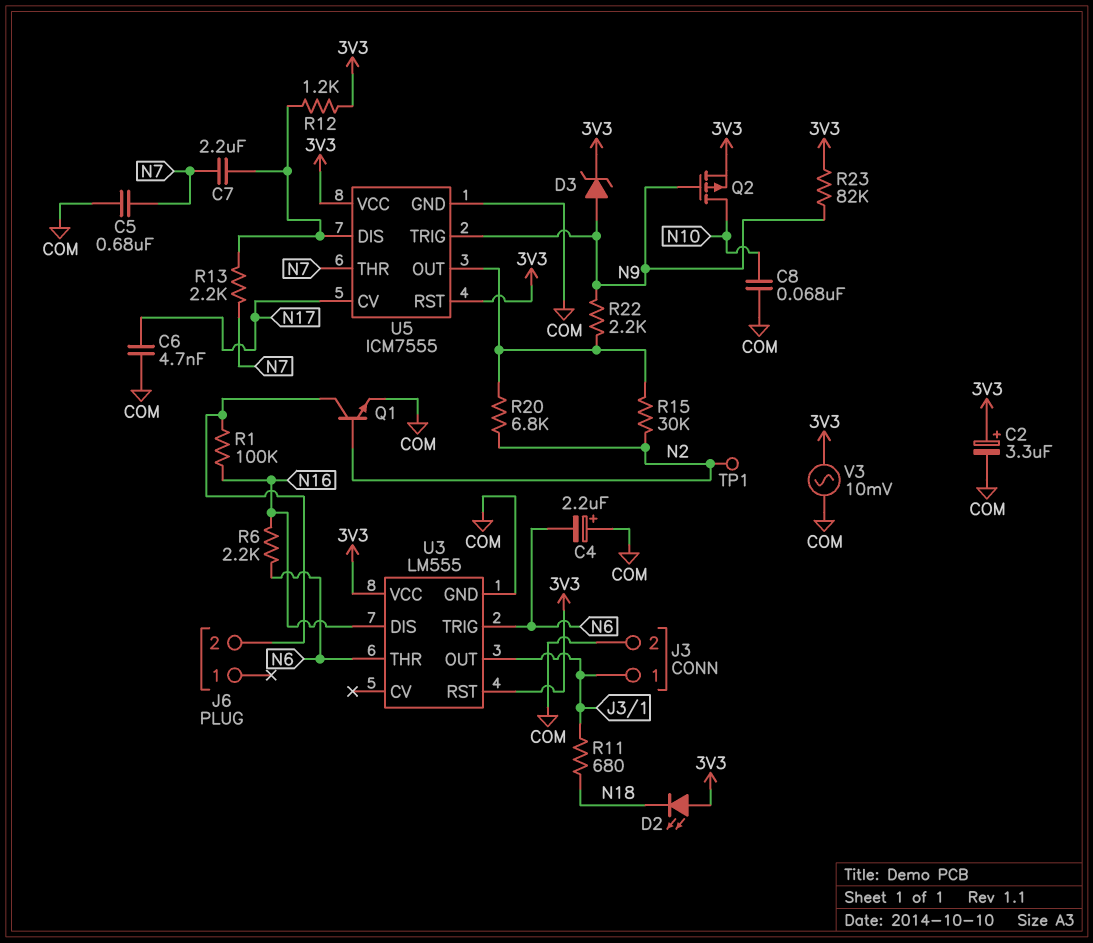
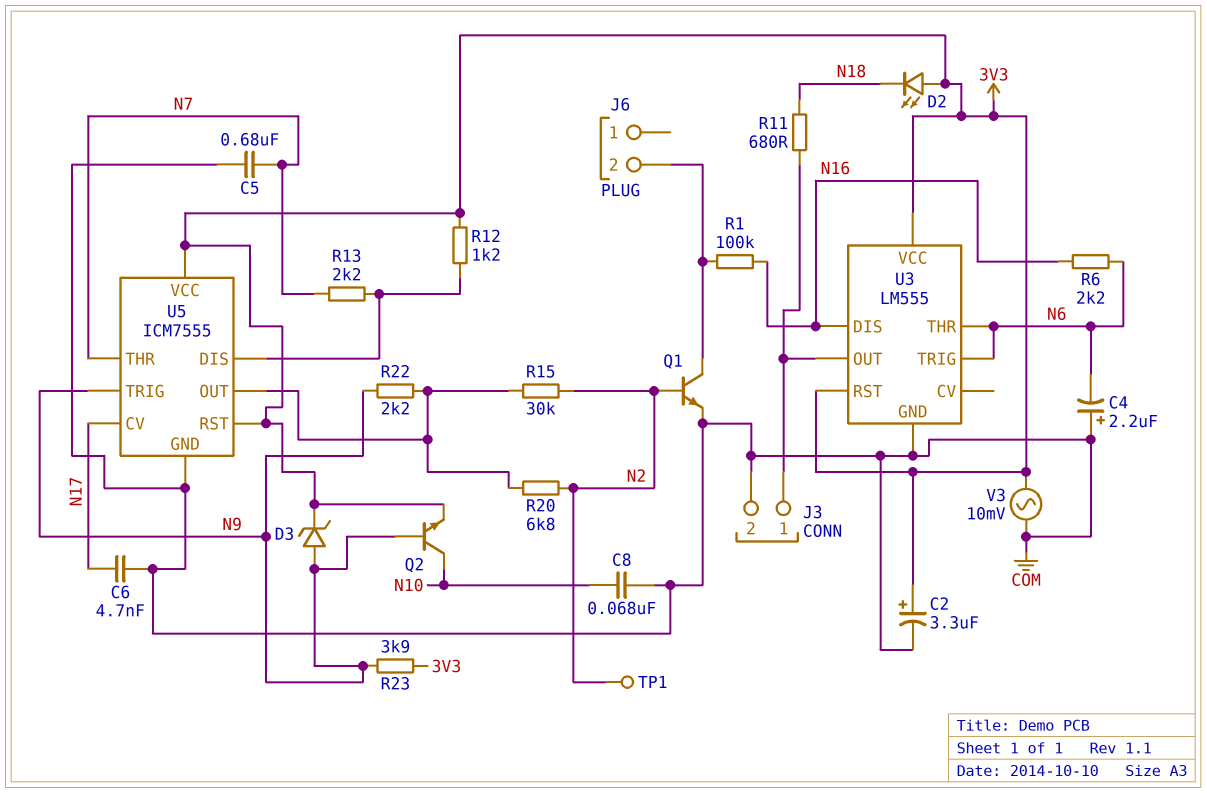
C7: 2.2uF (N7, U5/DIS) -> none
Q2: PMOS (G N9, D N10, S 3V3) -> NPN (B N9, C N10, E 3V3)
R23: 82k (3V3, N9) -> 3.9k (3V3, N9)

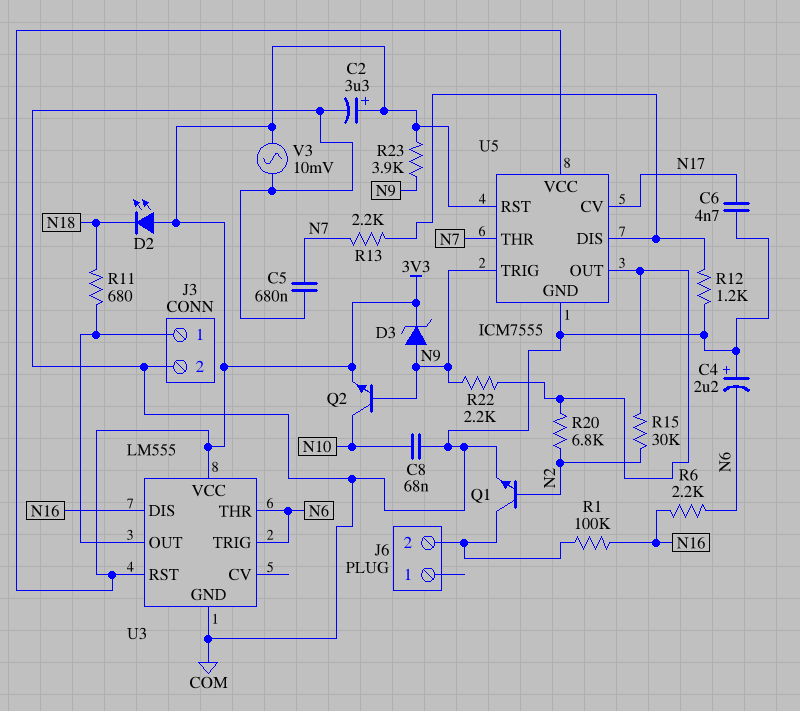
R12: 1.2k (3V3, U5/DIS) -> 1.2k (COM, U5/DIS)
TP1: test point (N2) -> none

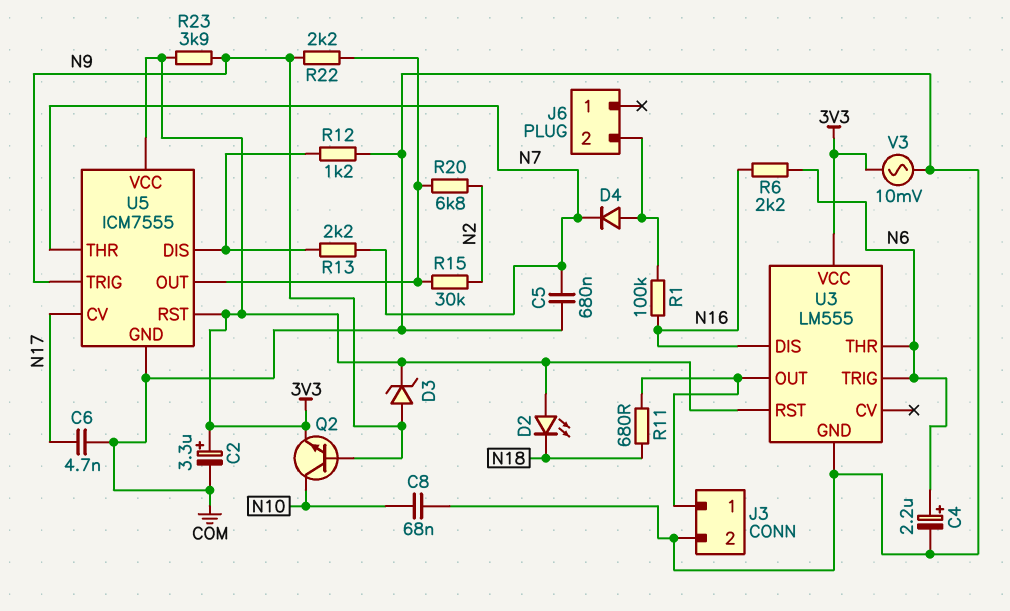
C4: 2.2uF (plus COM, minus N6) -> 2.2uF (plus N6, minus COM)
D4: none -> diode (A J6/2, K N7)
Q1: NPN (B N2, C J6/2, E COM) -> none

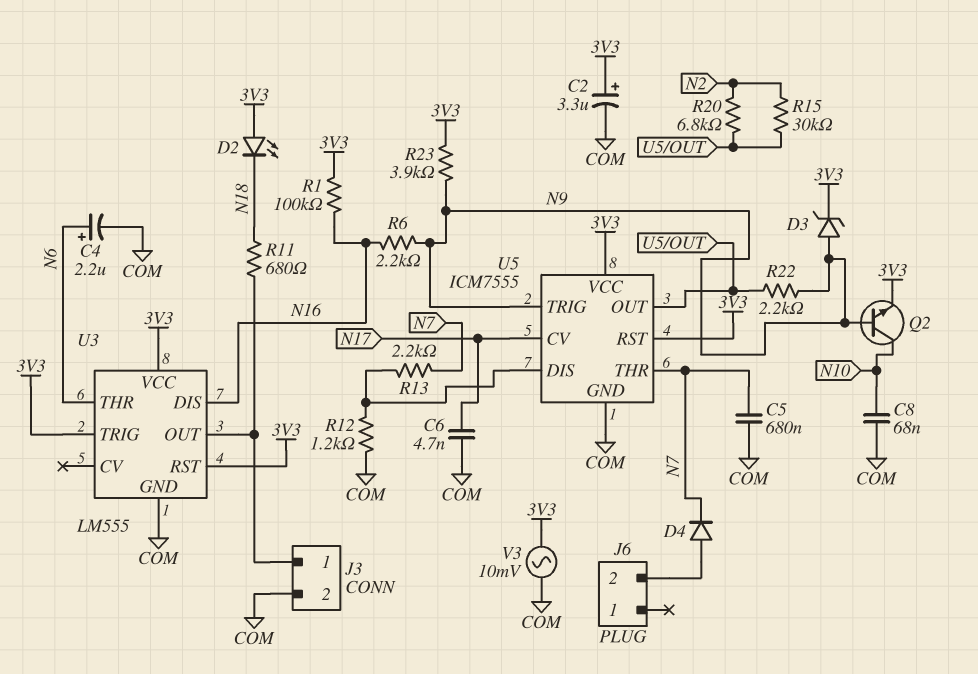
R1: 100k (J6/2, N16) -> 100k (3V3, N16)
R6: 2.2k (N6, N16) -> 2.2k (N9, N16)
U3 pin TRIG: N6 -> 3V3

